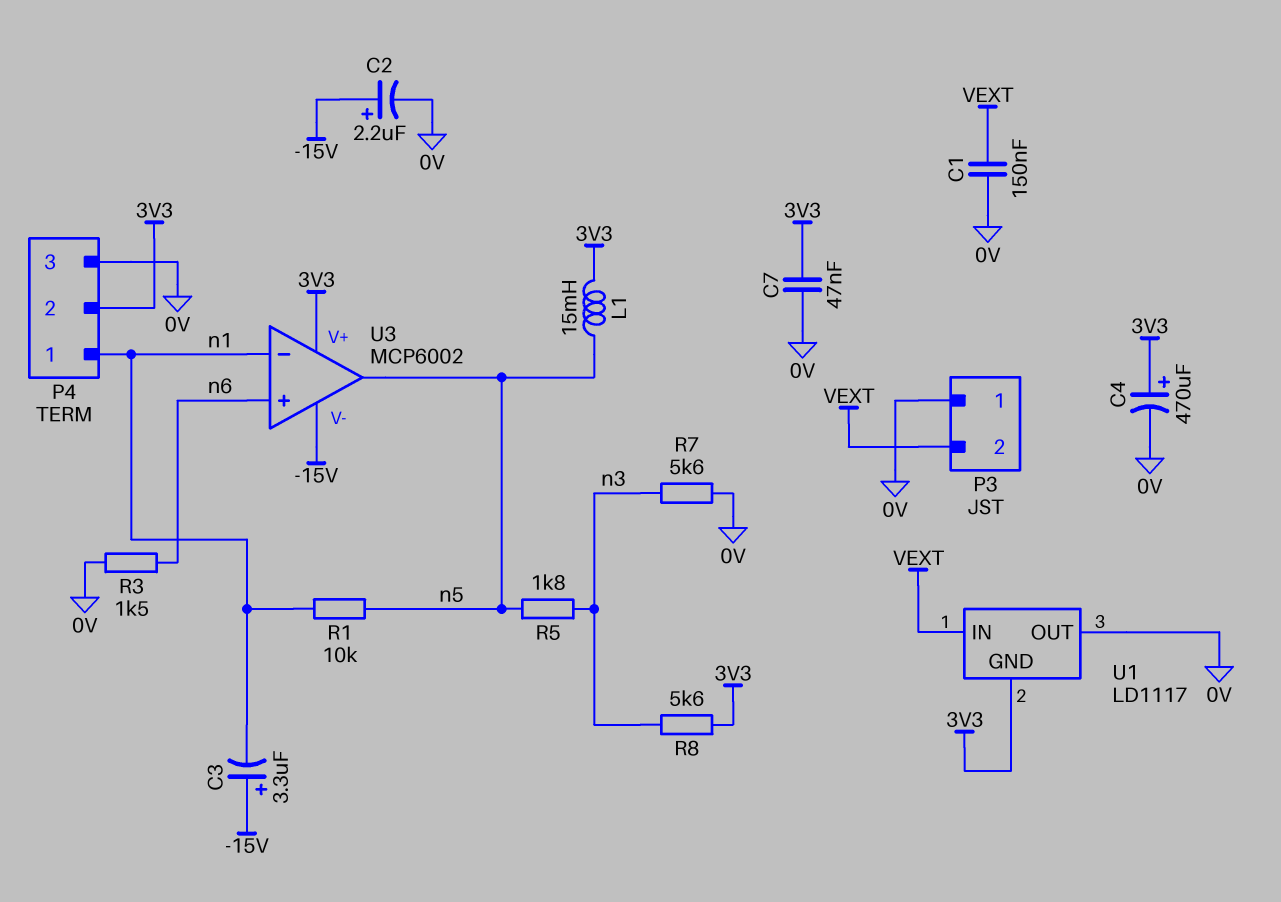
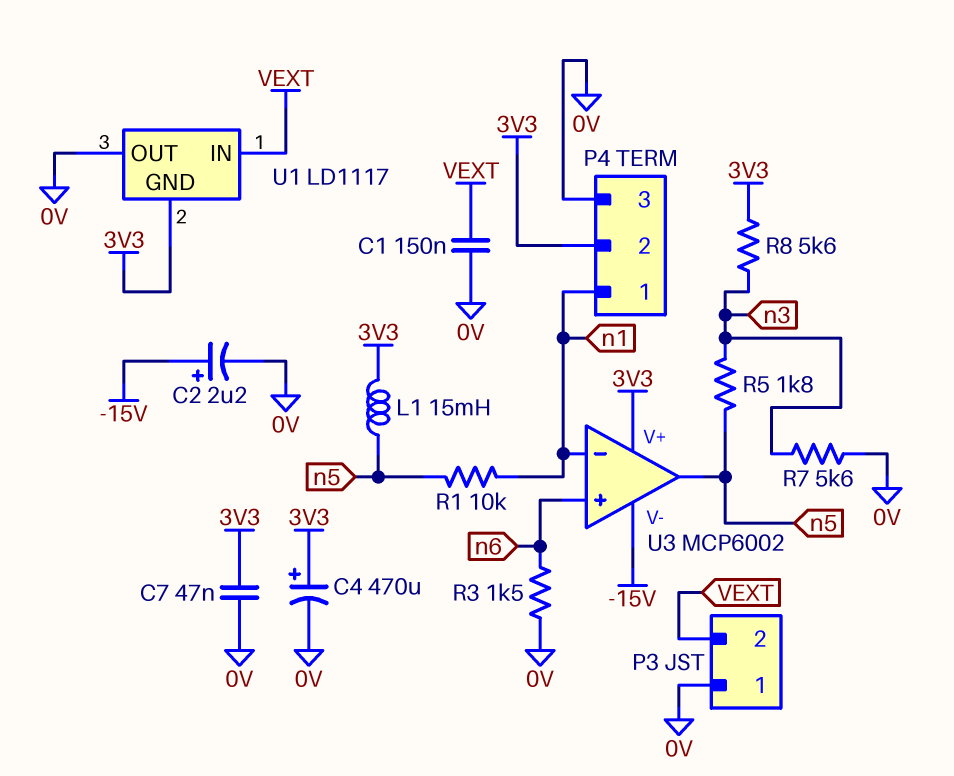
C3: 3.3uF (plus -15V, minus n1) -> none

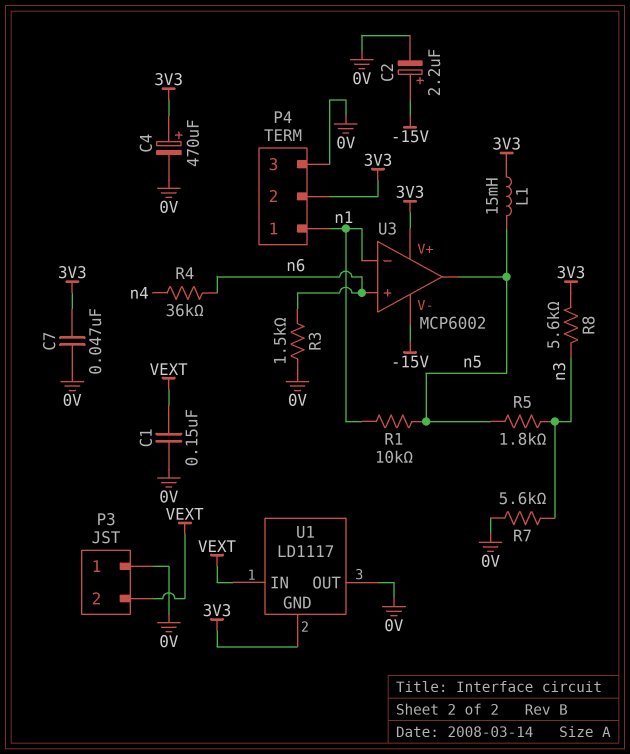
R4: none -> 36k (n4, n6)

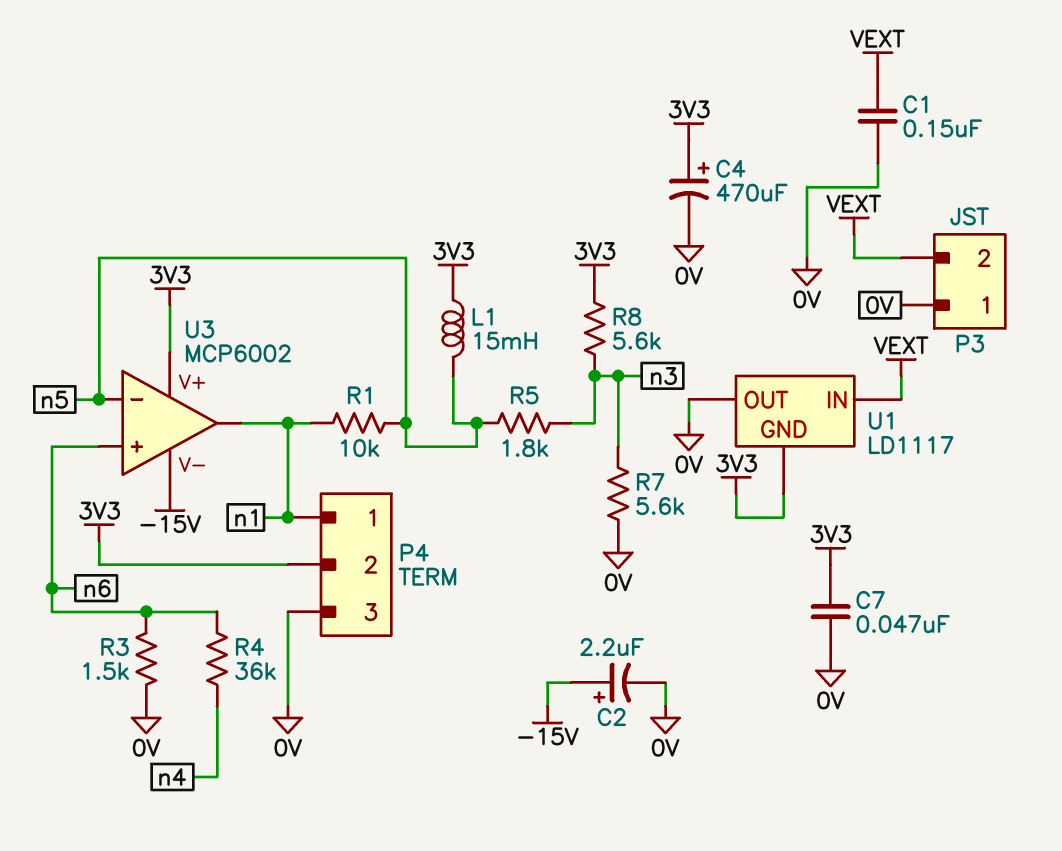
U3 pin in-: n1 -> n5
U3 pin out: n5 -> n1

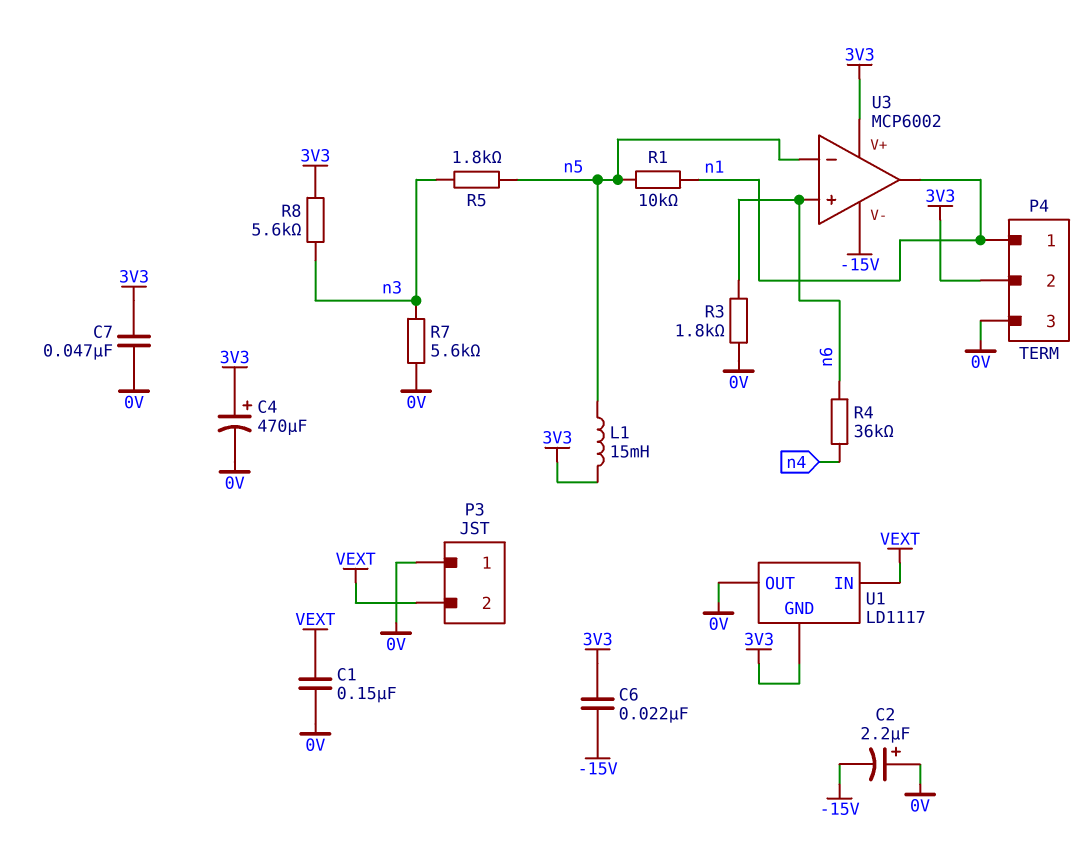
C2: 2.2uF (plus -15V, minus 0V) -> 2.2uF (plus 0V, minus -15V)
C6: none -> 22nF (-15V, 3V3)
R3: 1.5k (0V, n6) -> 1.8k (0V, n6)

